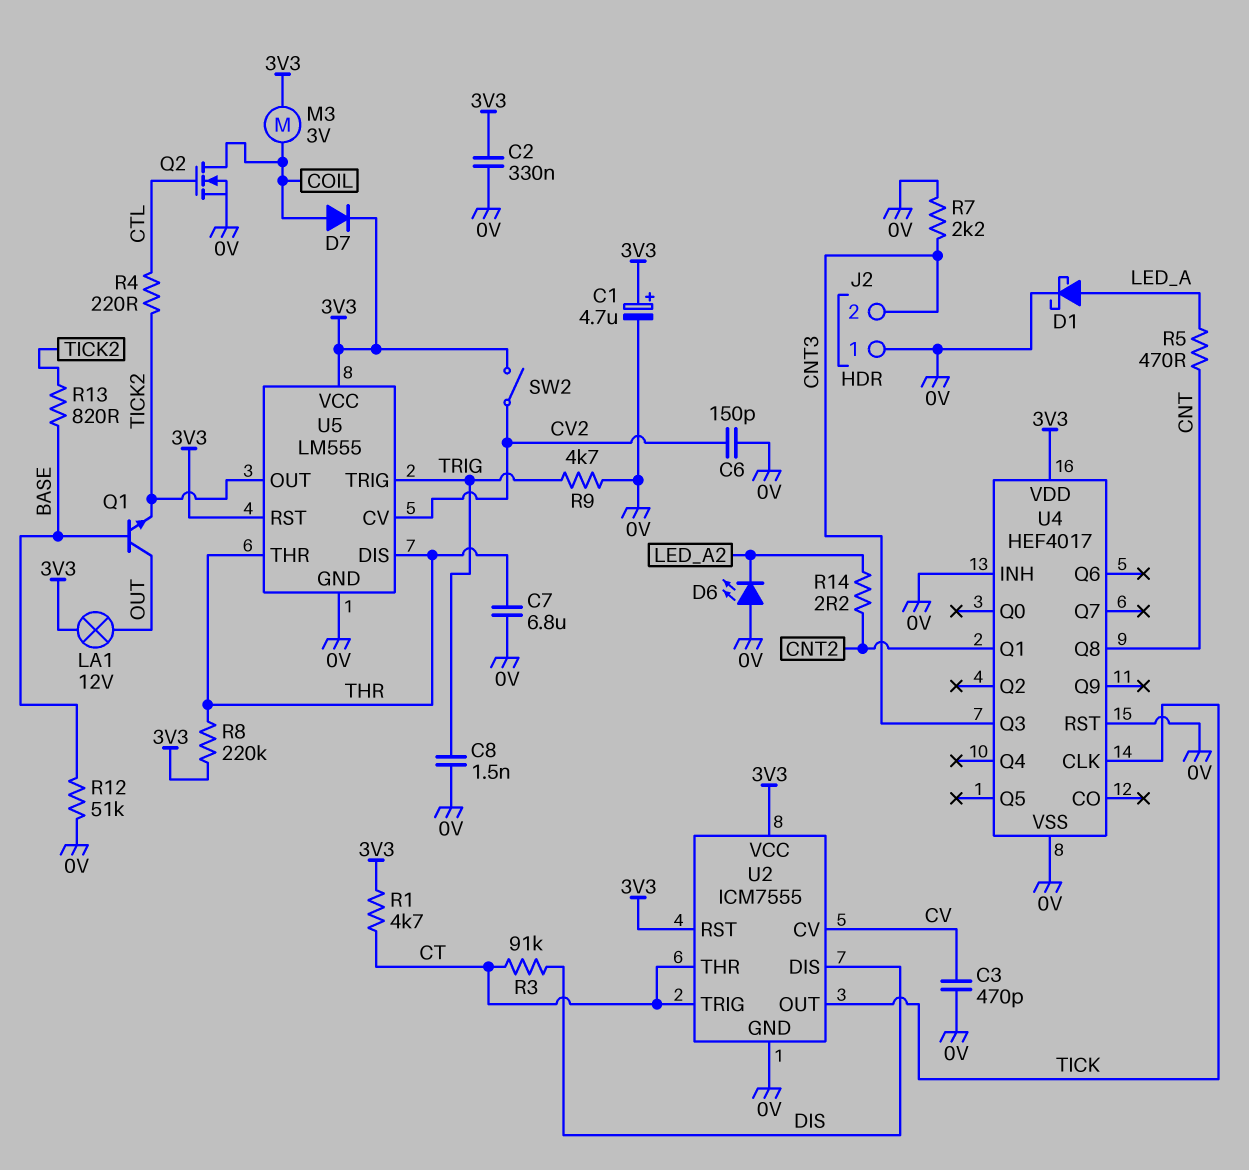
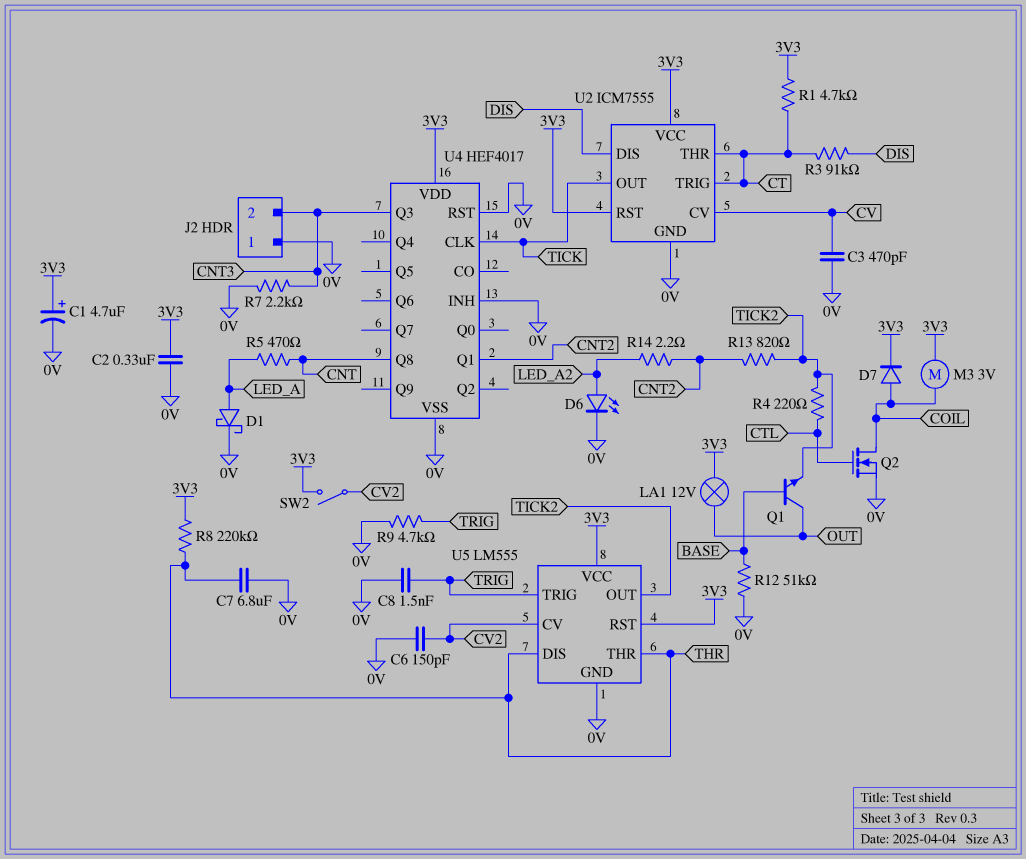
D6: LED (A 0V, K LED_A2) -> LED (A LED_A2, K 0V)
R13: 820 (BASE, TICK2) -> 820 (CNT2, TICK2)

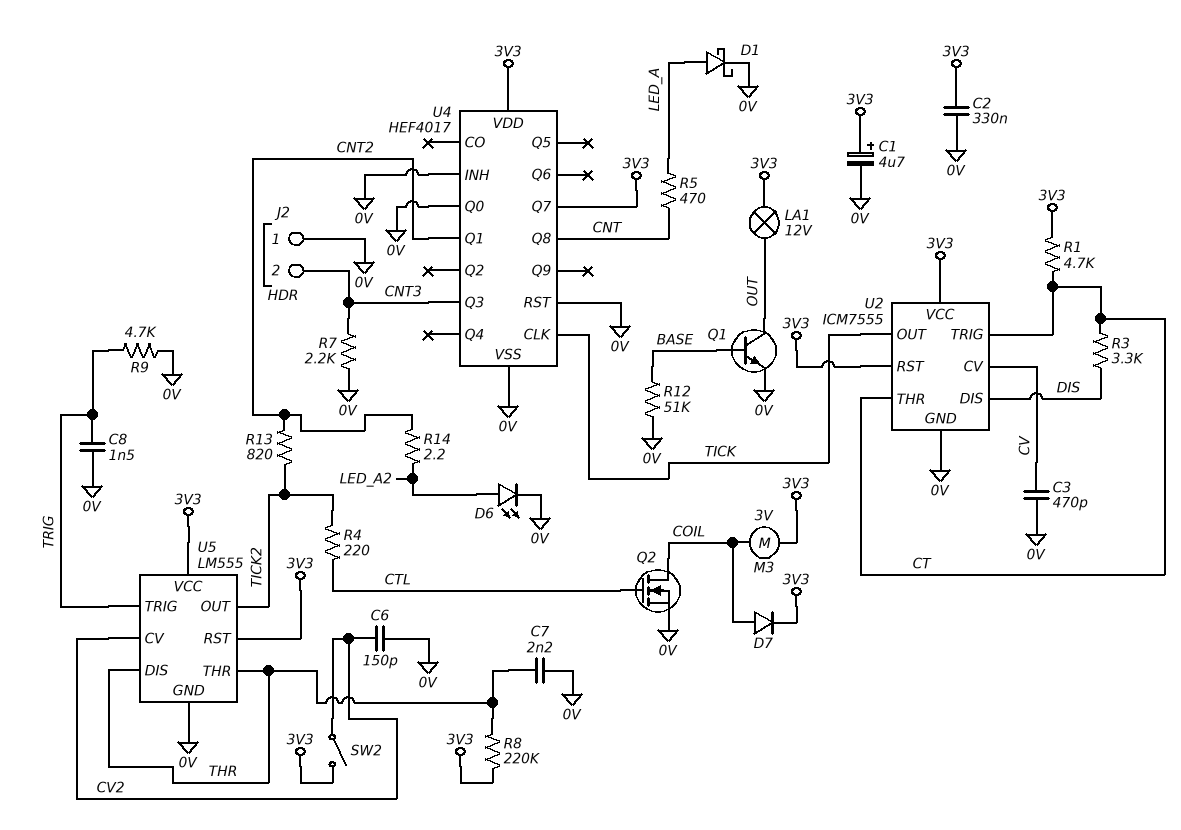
C7: 6.8uF (0V, THR) -> 2.2nF (0V, THR)
Q1: NPN (B BASE, C OUT, E TICK2) -> NPN (B BASE, C OUT, E 0V)
R3: 91k (CT, DIS) -> 3.3k (CT, DIS)
U4 pin Q0: none -> 0V
U4 pin Q7: none -> 3V3

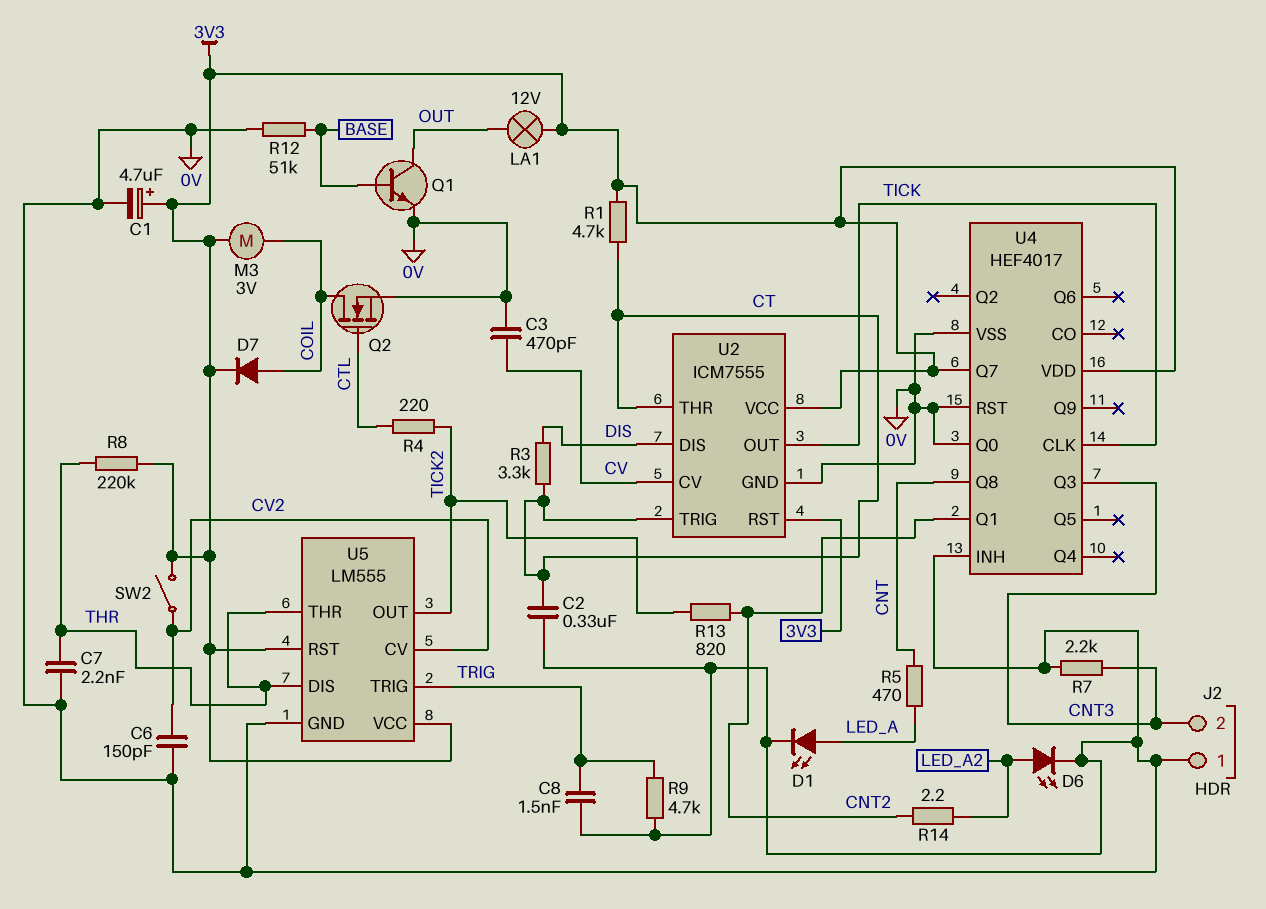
C2: 330nF (0V, 3V3) -> 330nF (0V, CT)
D1: schottky (A LED_A, K 0V) -> LED (A LED_A, K 0V)

